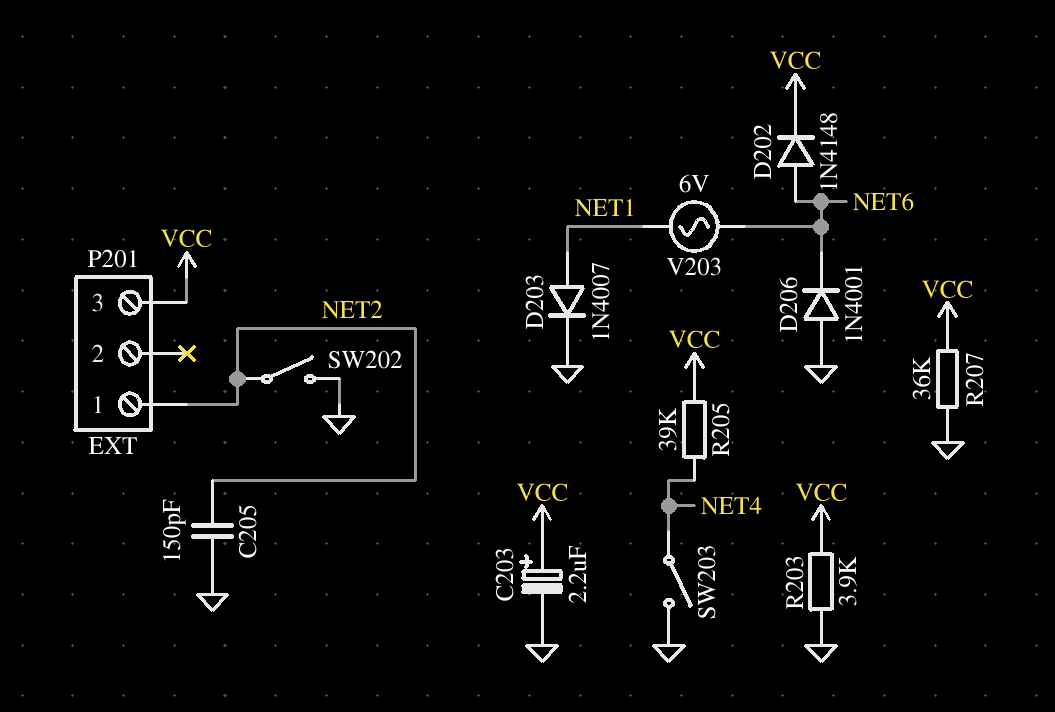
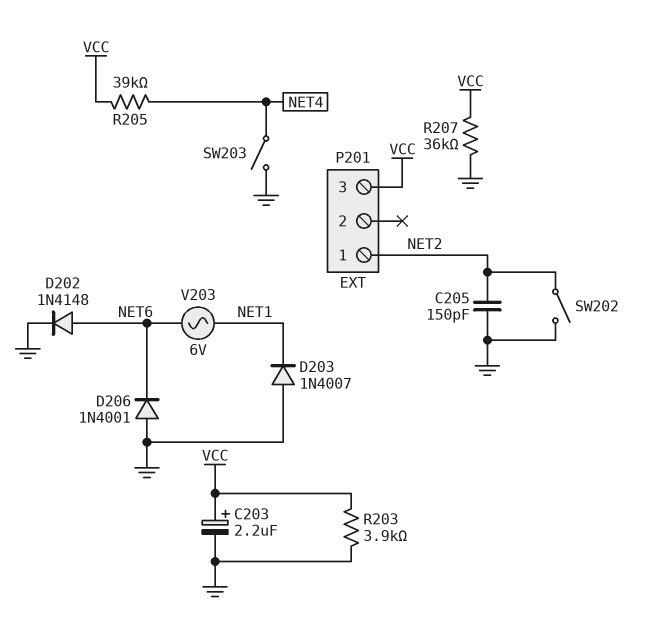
D202: diode 1N4148 (A NET6, K VCC) -> diode 1N4148 (A NET6, K GND)
D203: diode 1N4007 (A NET1, K GND) -> diode 1N4007 (A GND, K NET1)

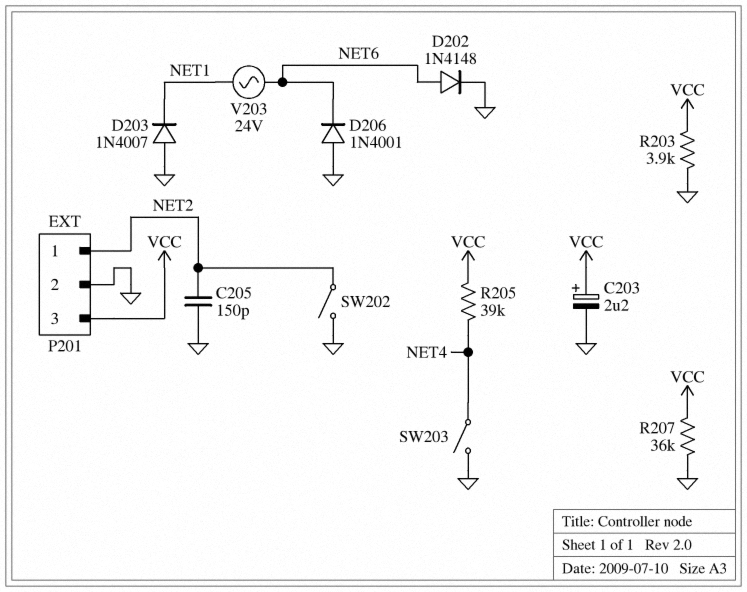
P201 pin 2: none -> GND
V203: AC 6V (NET1, NET6) -> AC 24V (NET1, NET6)

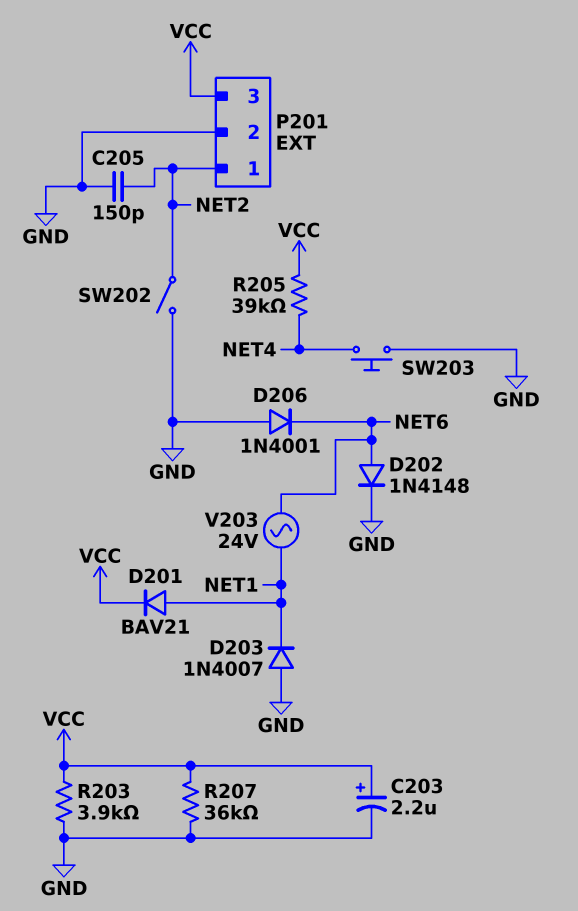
D201: none -> diode BAV21 (A NET1, K VCC)
SW203: switch (GND, NET4) -> button (GND, NET4)

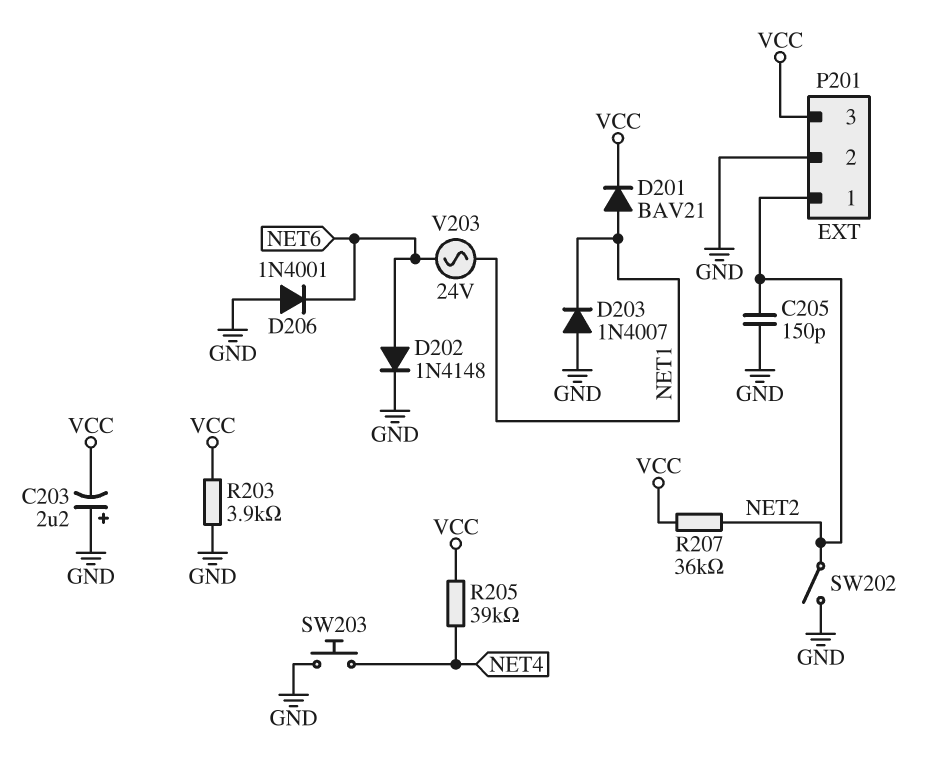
C203: 2.2uF (plus VCC, minus GND) -> 2.2uF (plus GND, minus VCC)
R207: 36k (GND, VCC) -> 36k (NET2, VCC)

